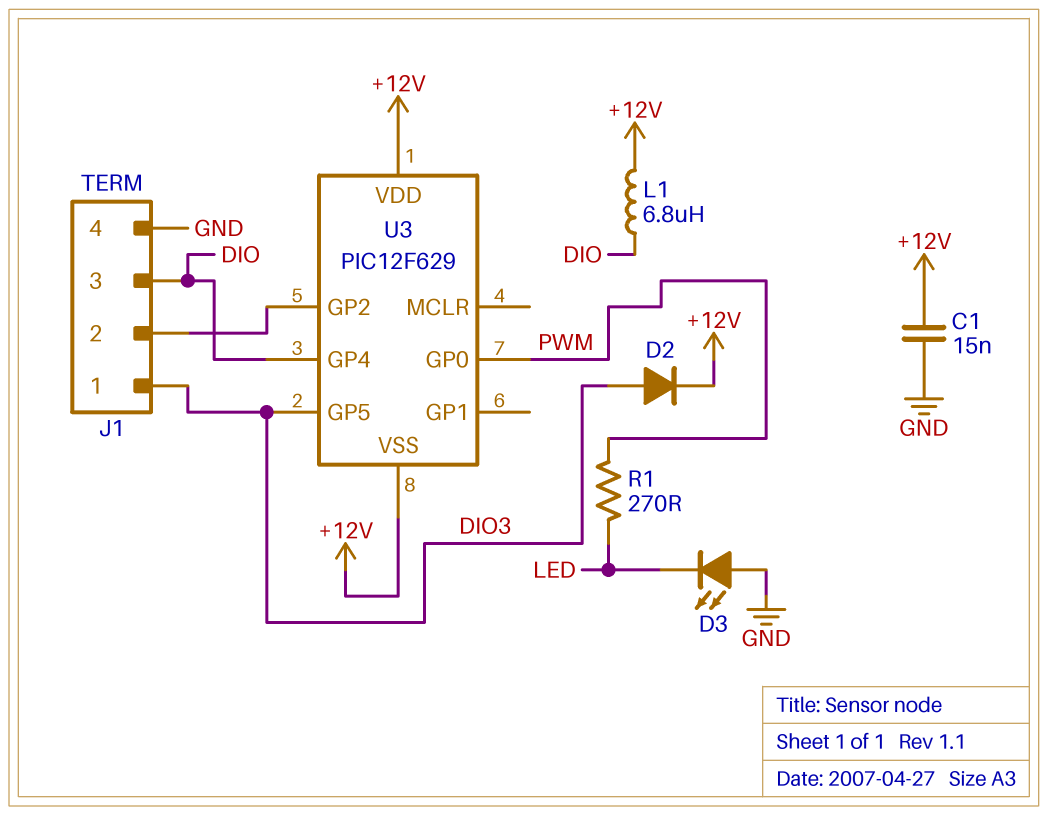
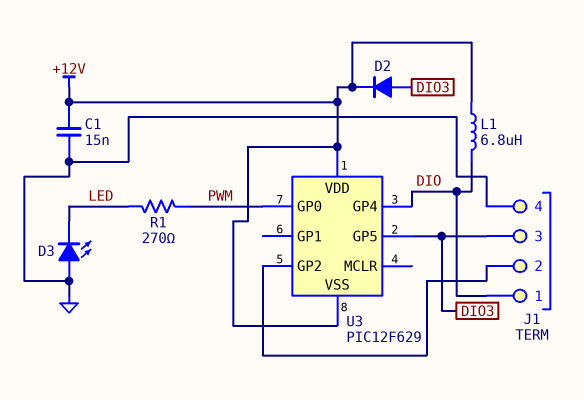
J1 pin 1: DIO3 -> DIO
J1 pin 3: DIO -> DIO3

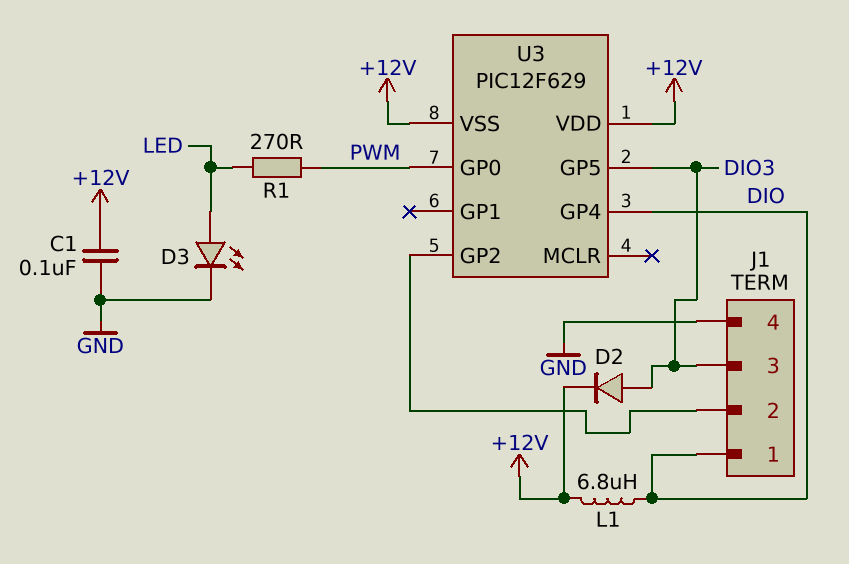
C1: 15nF (+12V, GND) -> 100nF (+12V, GND)
D3: LED (A GND, K LED) -> LED (A LED, K GND)

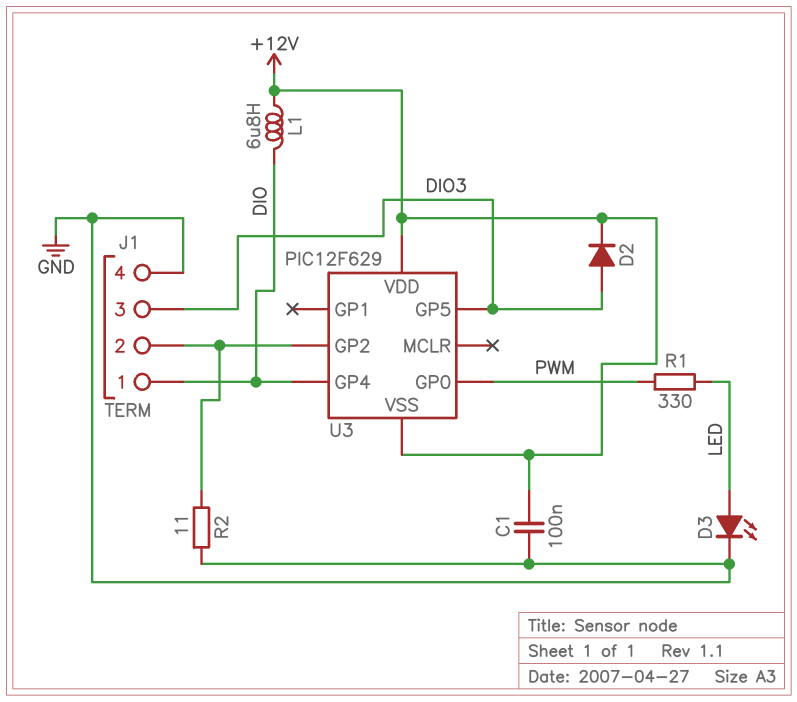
R1: 270 (LED, PWM) -> 330 (LED, PWM)
R2: none -> 11 (GND, J1/2)

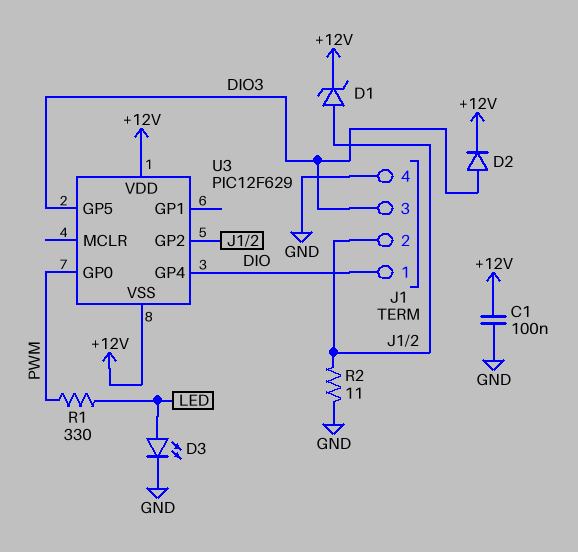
D1: none -> zener (A J1/2, K +12V)
L1: 6.8uH (+12V, DIO) -> none

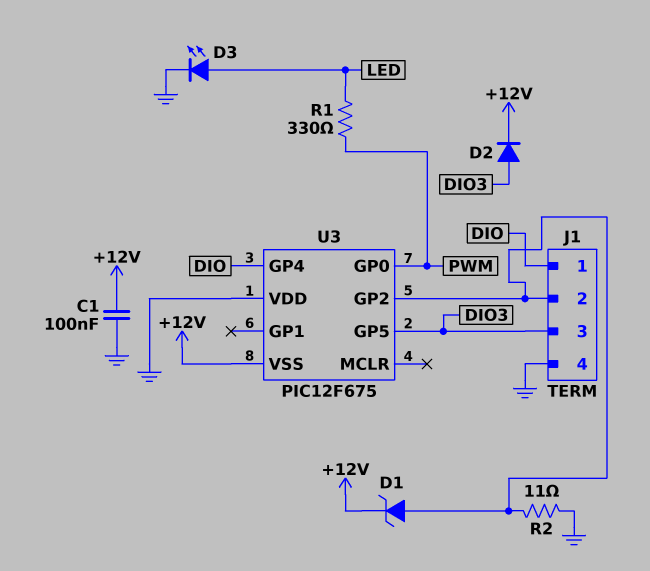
U3: PIC12F629 -> PIC12F675
U3 pin VDD: +12V -> GND

